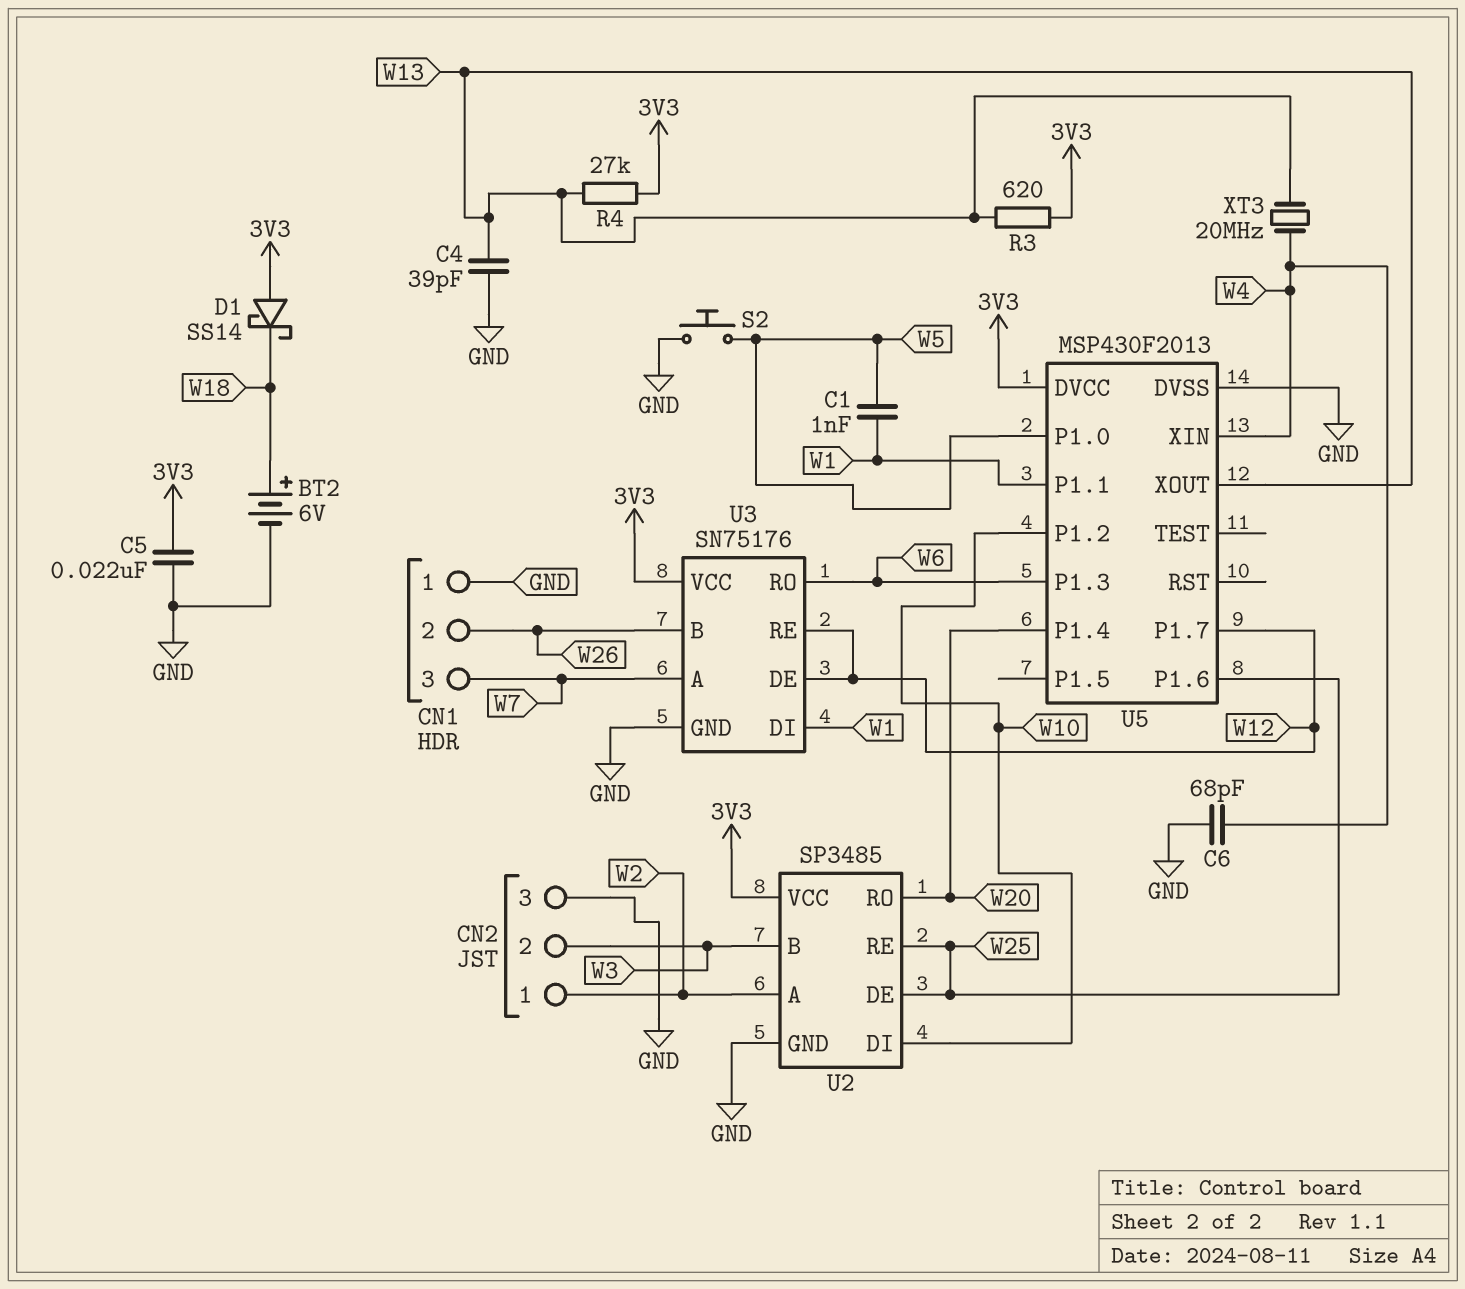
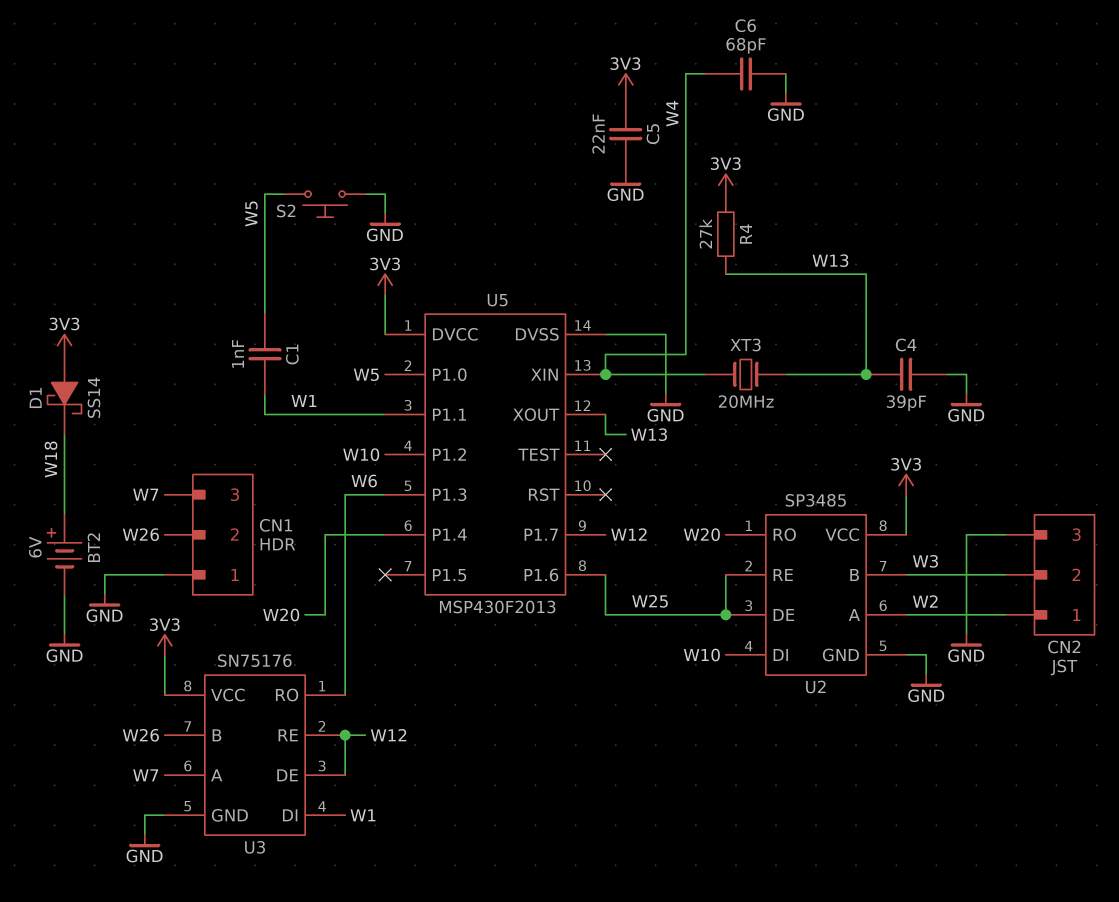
R3: 620 (3V3, W13) -> none

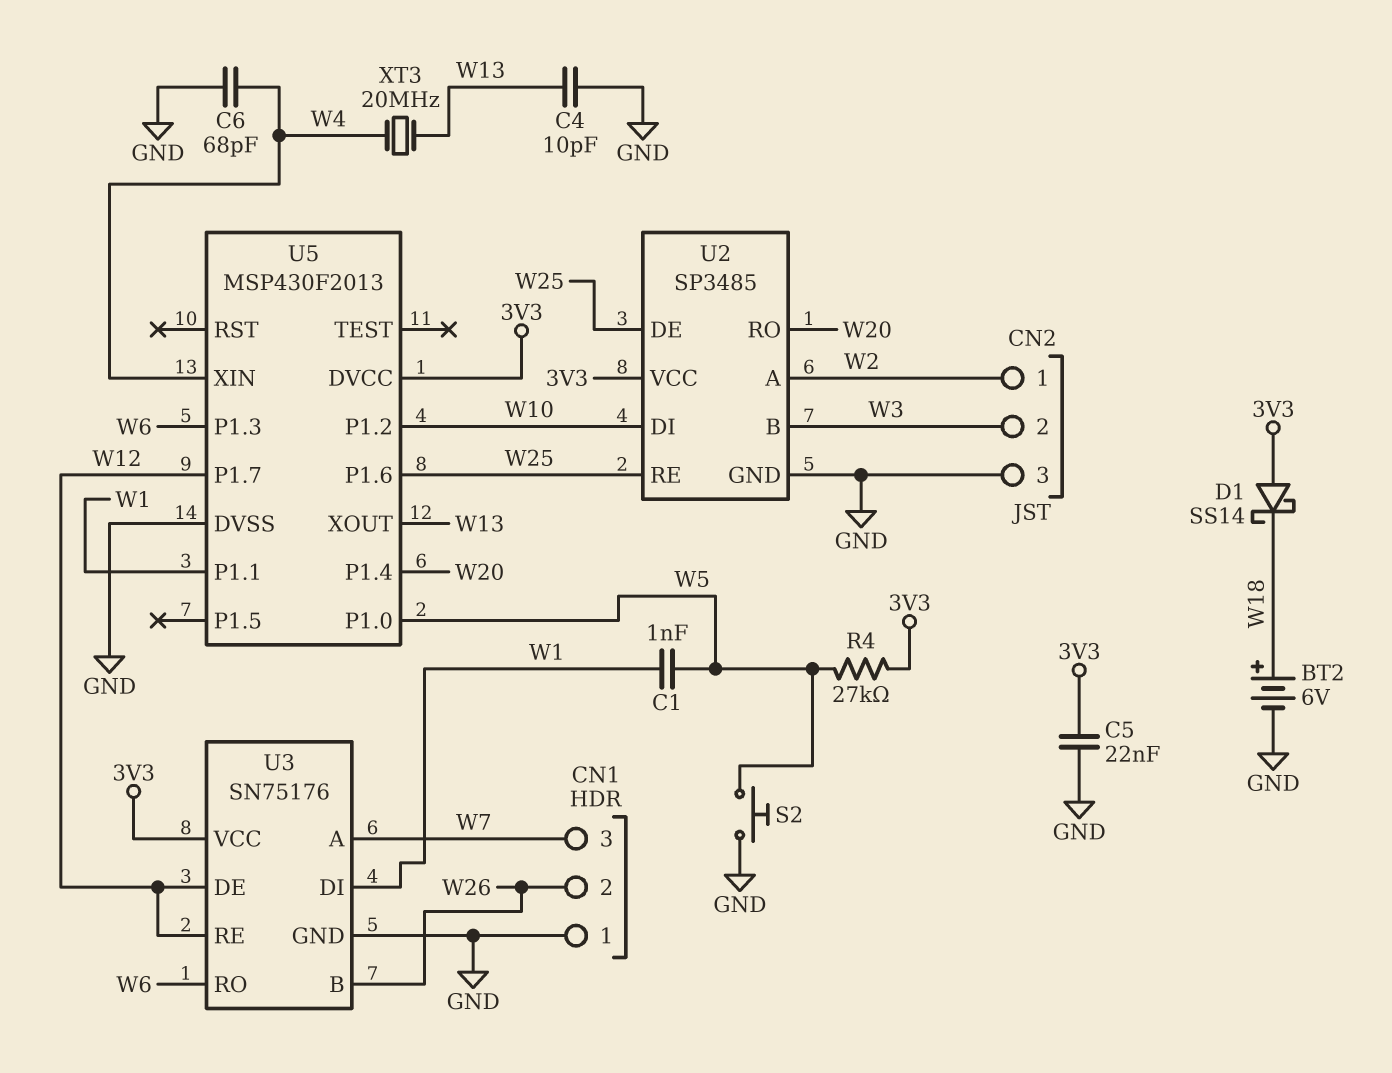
C4: 39pF (GND, W13) -> 10pF (GND, W13)
R4: 27k (3V3, W13) -> 27k (3V3, W5)

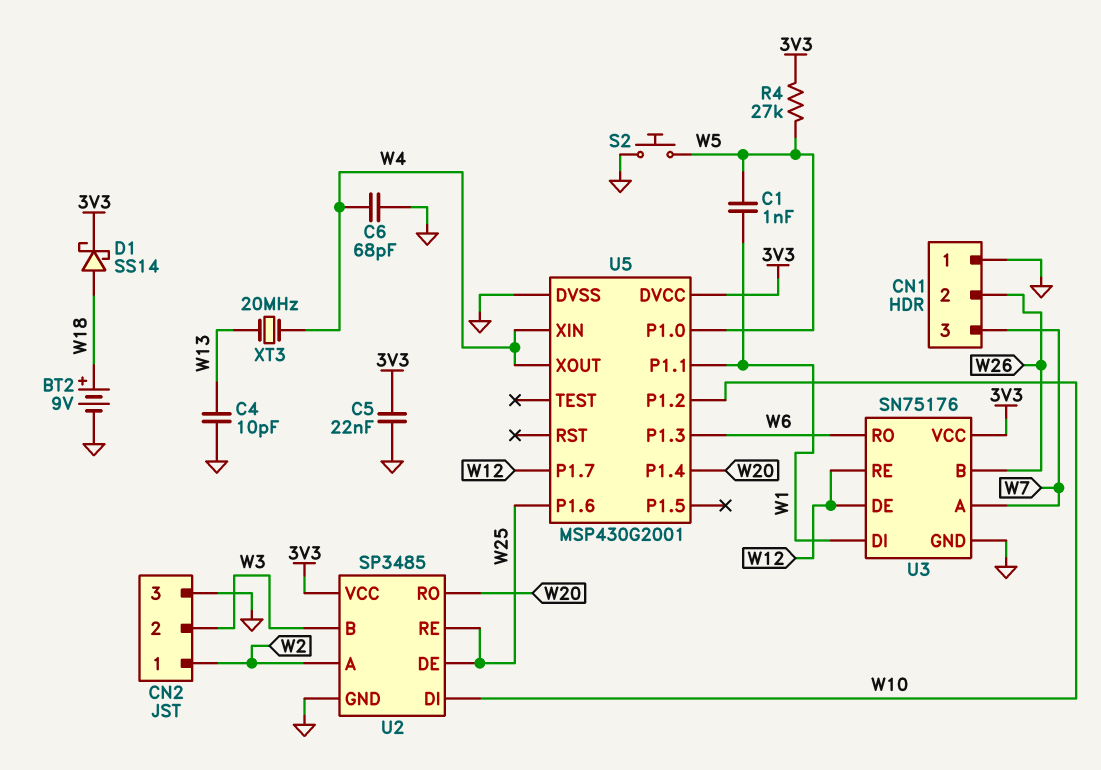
BT2: 6V (plus W18, minus GND) -> 9V (plus W18, minus GND)
D1: schottky SS14 (A 3V3, K W18) -> schottky SS14 (A W18, K 3V3)
U5: MSP430F2013 -> MSP430G2001
U5 pin XOUT: W13 -> W4

